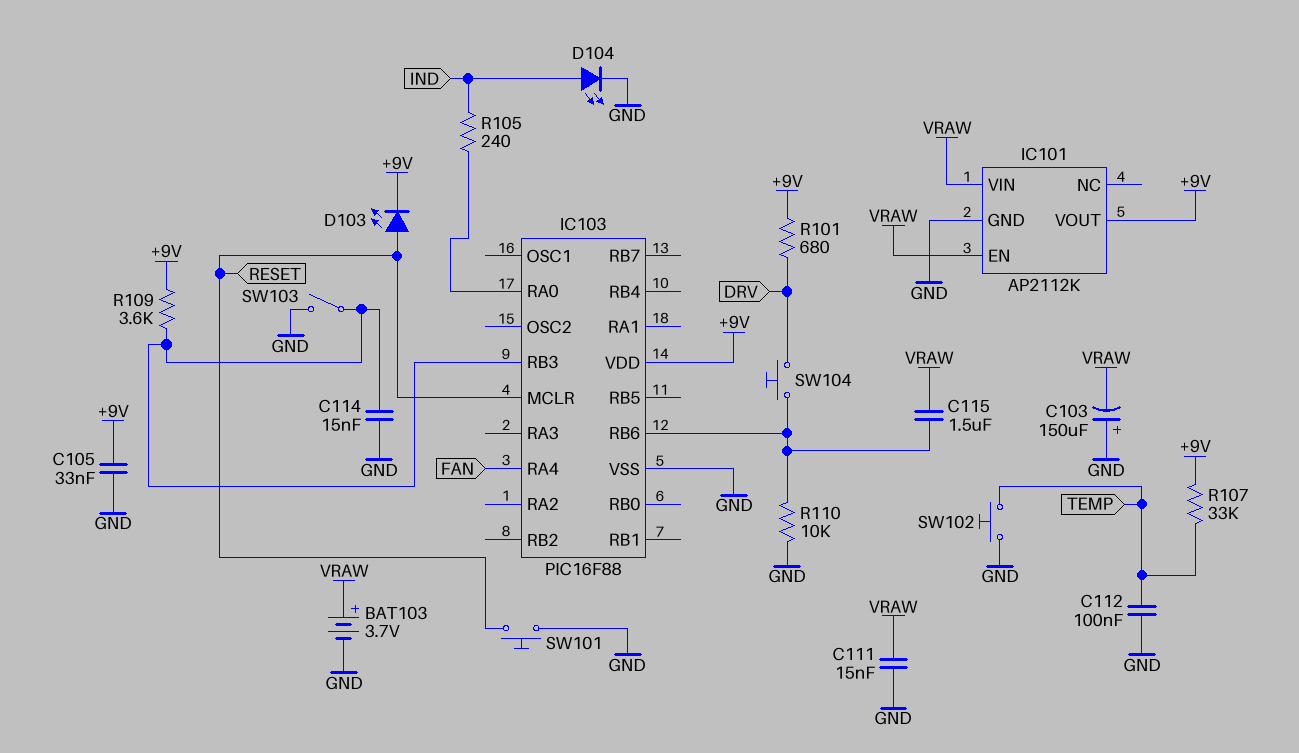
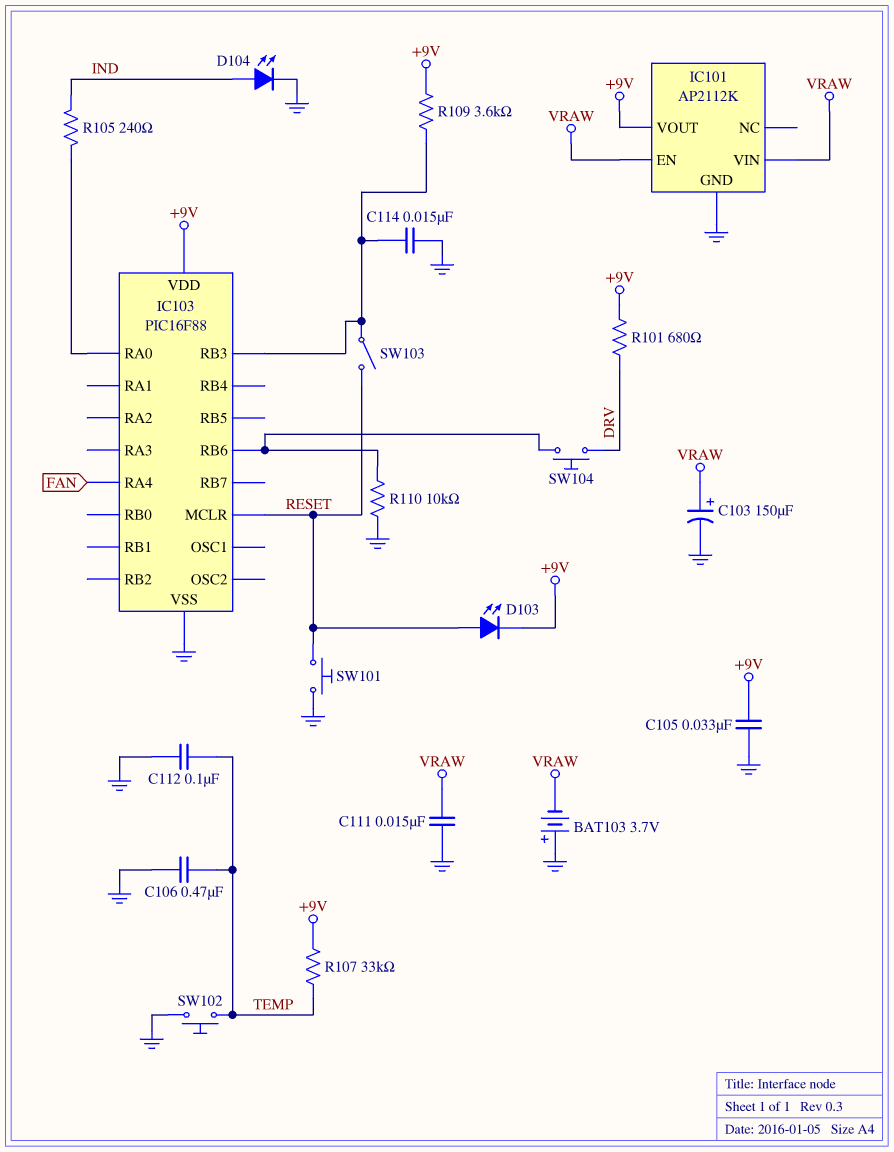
BAT103: 3.7V (plus VRAW, minus GND) -> 3.7V (plus GND, minus VRAW)
C103: 150uF (plus GND, minus VRAW) -> 150uF (plus VRAW, minus GND)
C106: none -> 470nF (GND, TEMP)
C115: 1.5uF (IC103/RB6, VRAW) -> none
SW103: switch (GND, IC103/RB3) -> switch (IC103/RB3, RESET)

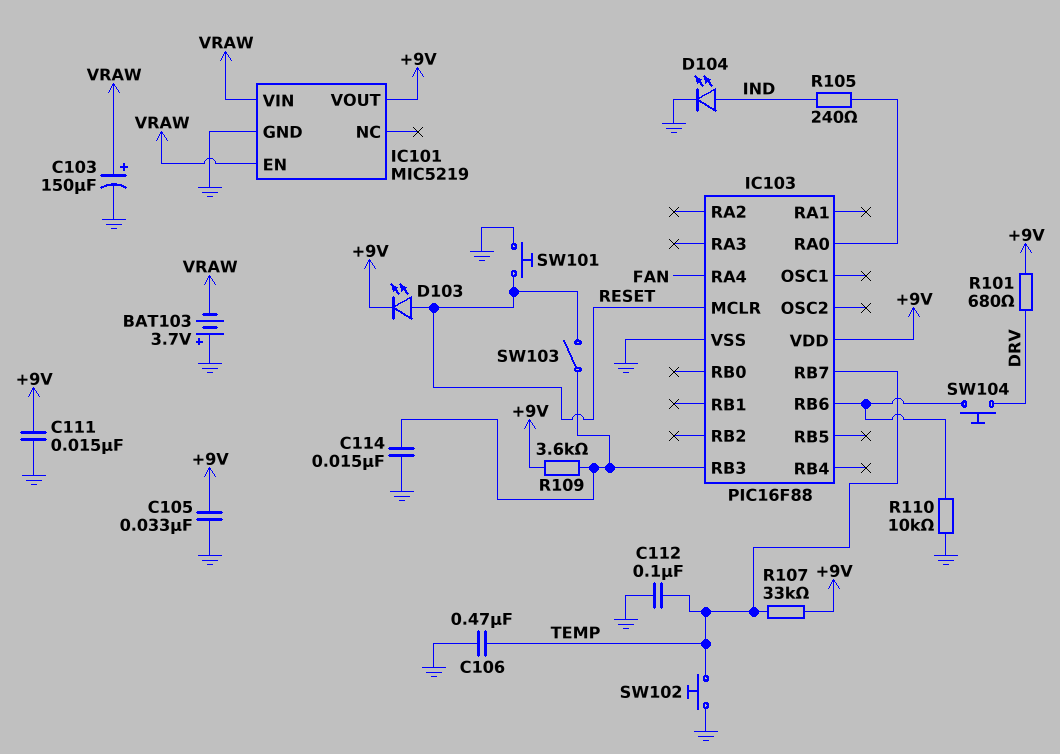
C111: 15nF (GND, VRAW) -> 15nF (+9V, GND)
IC101: AP2112K -> MIC5219
IC103 pin RB7: none -> TEMP

